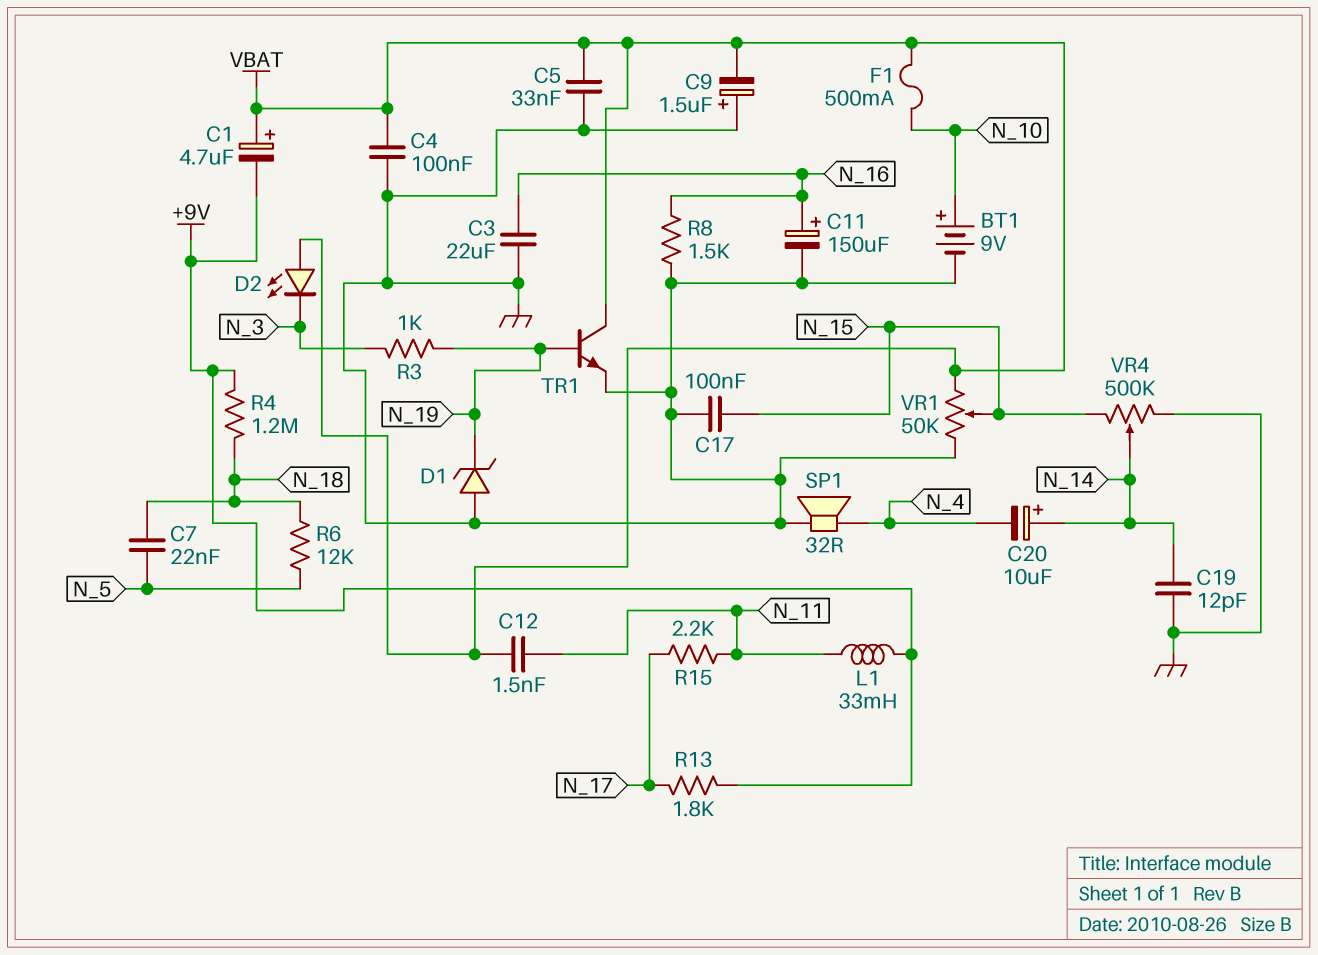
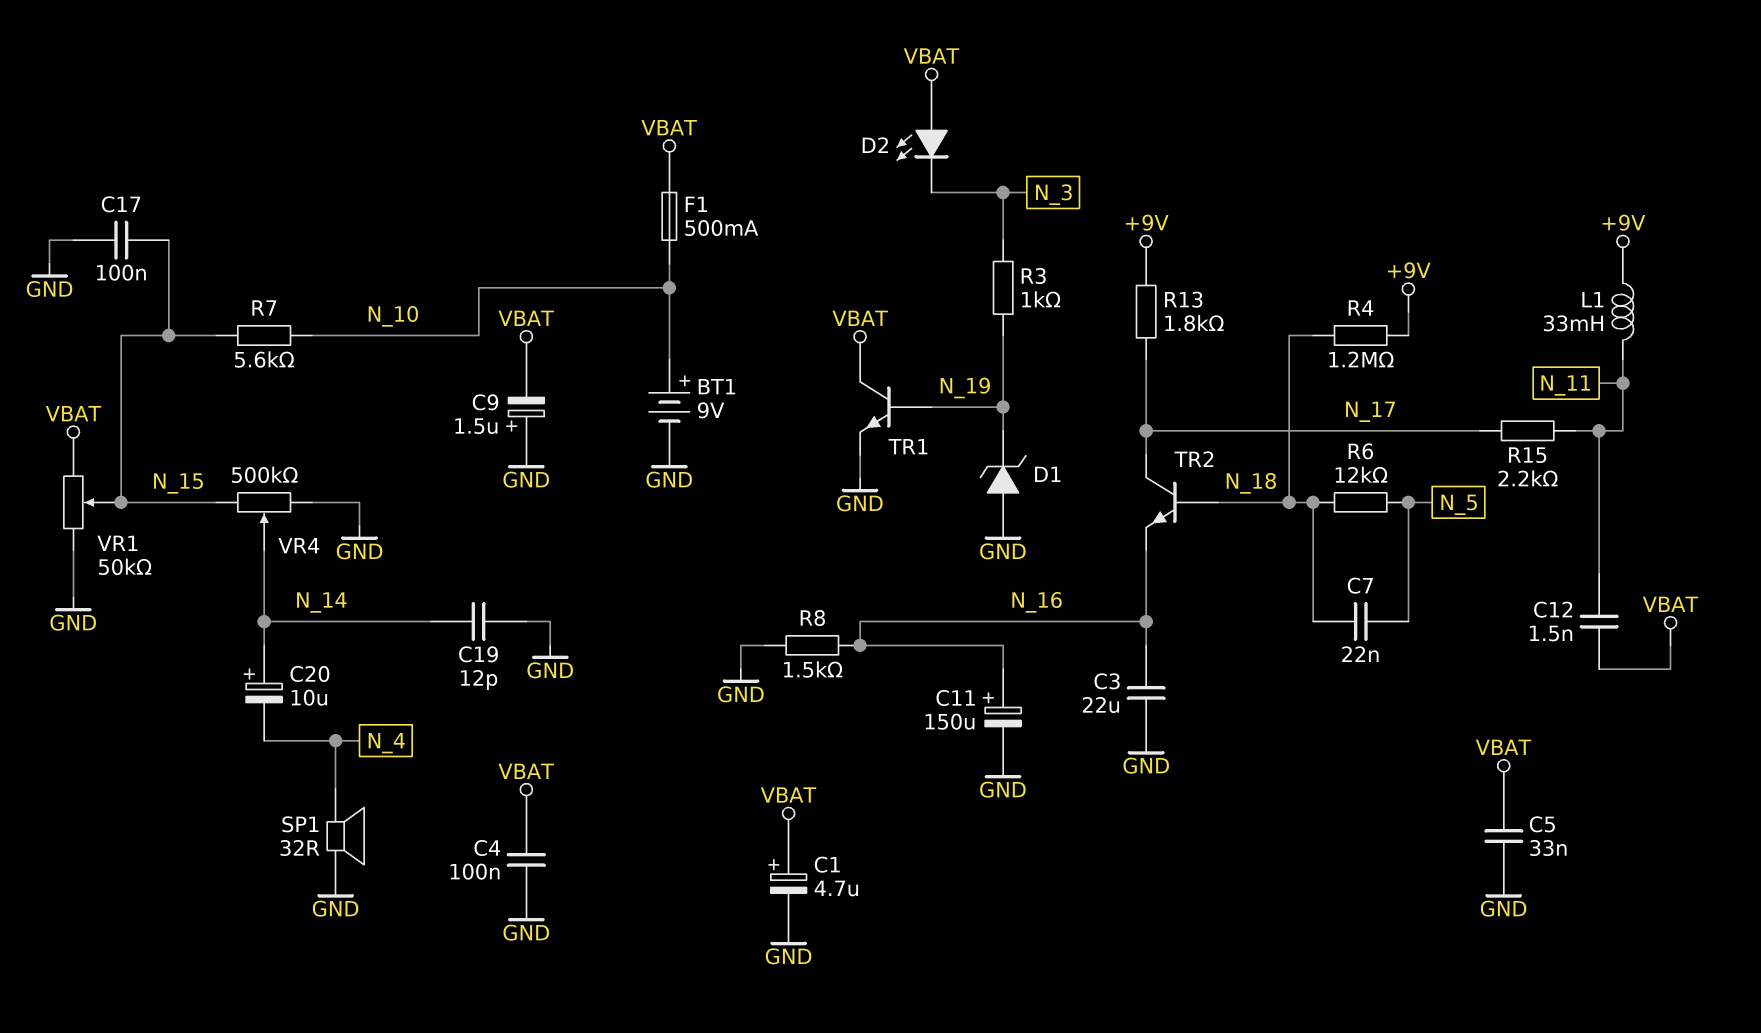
C1: 4.7uF (plus VBAT, minus +9V) -> 4.7uF (plus VBAT, minus GND)
R7: none -> 5.6k (N_10, N_15)
TR2: none -> NPN (B N_18, C N_17, E N_16)

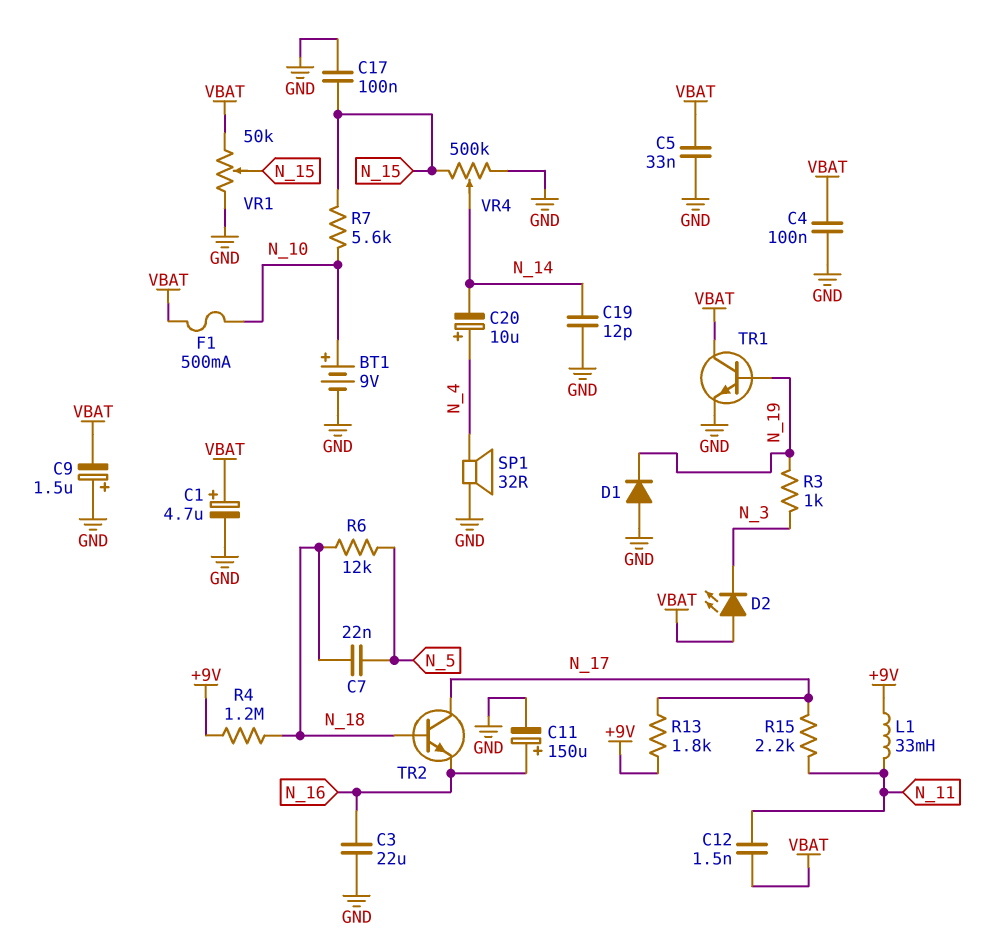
C20: 10uF (plus N_14, minus N_4) -> 10uF (plus N_4, minus N_14)
D1: zener (A GND, K N_19) -> diode (A GND, K N_19)
R8: 1.5k (GND, N_16) -> none

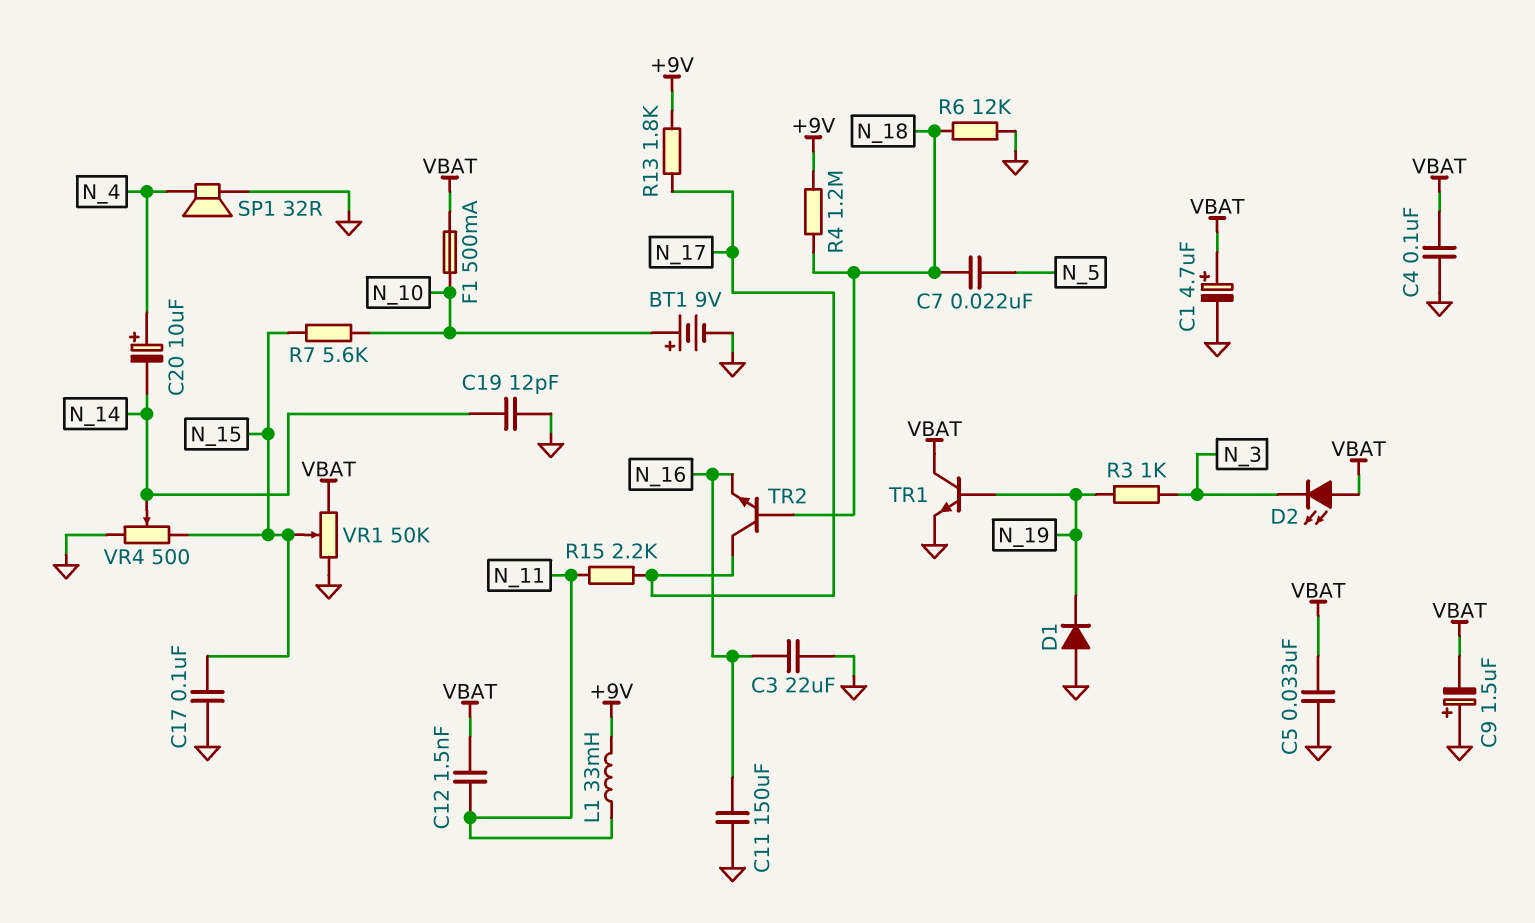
C11: 150uF (plus N_16, minus GND) -> 150uF (GND, N_16)
R6: 12k (N_5, N_18) -> 12k (GND, N_18)
VR4: 500k (GND, N_15, wiper N_14) -> 500 (GND, N_15, wiper N_14)

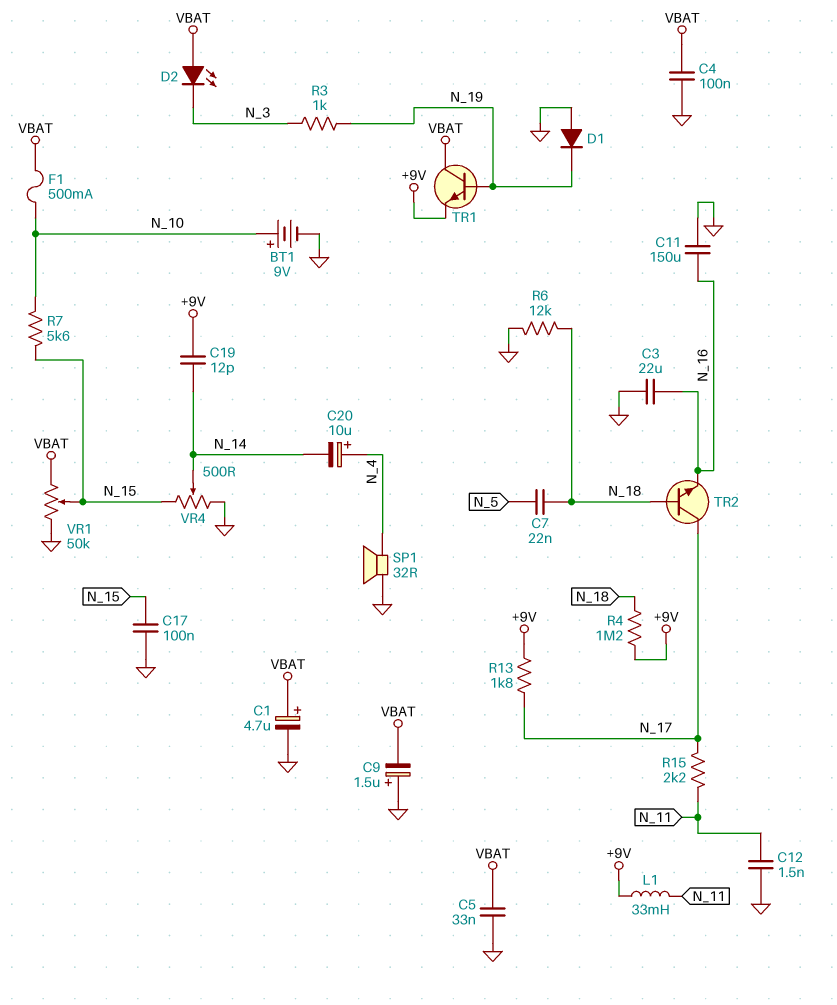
C12: 1.5nF (N_11, VBAT) -> 1.5nF (GND, N_11)
C19: 12pF (GND, N_14) -> 12pF (+9V, N_14)
TR1: NPN (B N_19, C VBAT, E GND) -> NPN (B N_19, C VBAT, E +9V)

